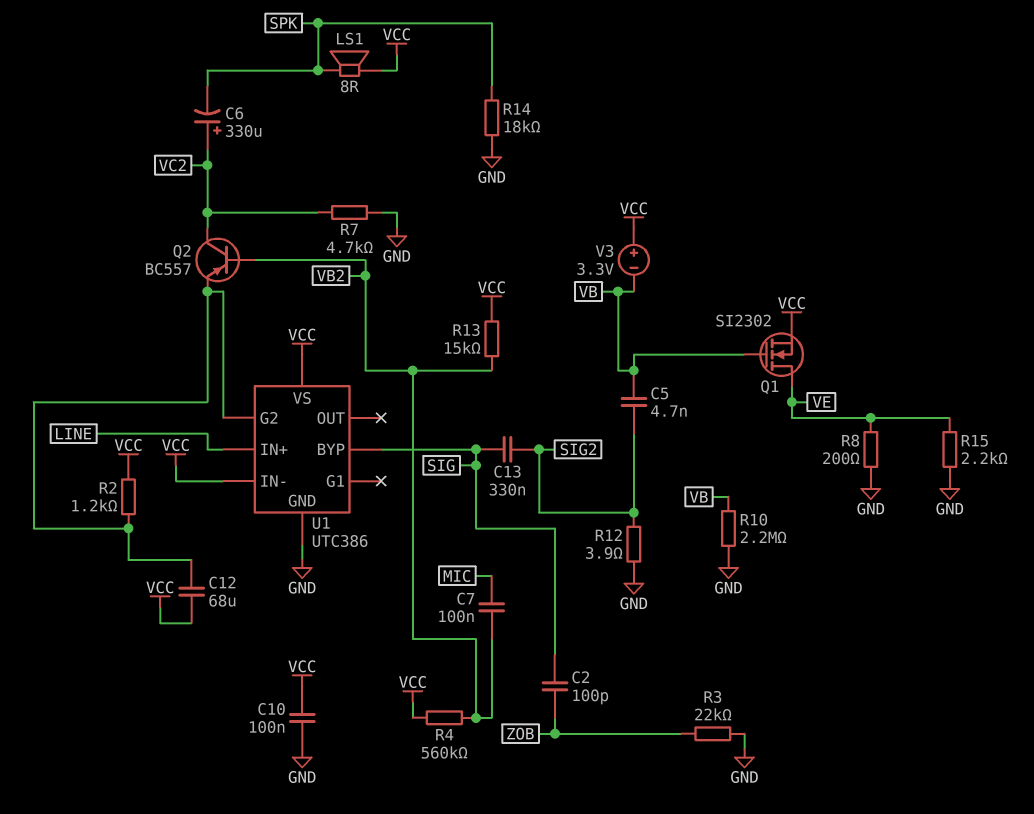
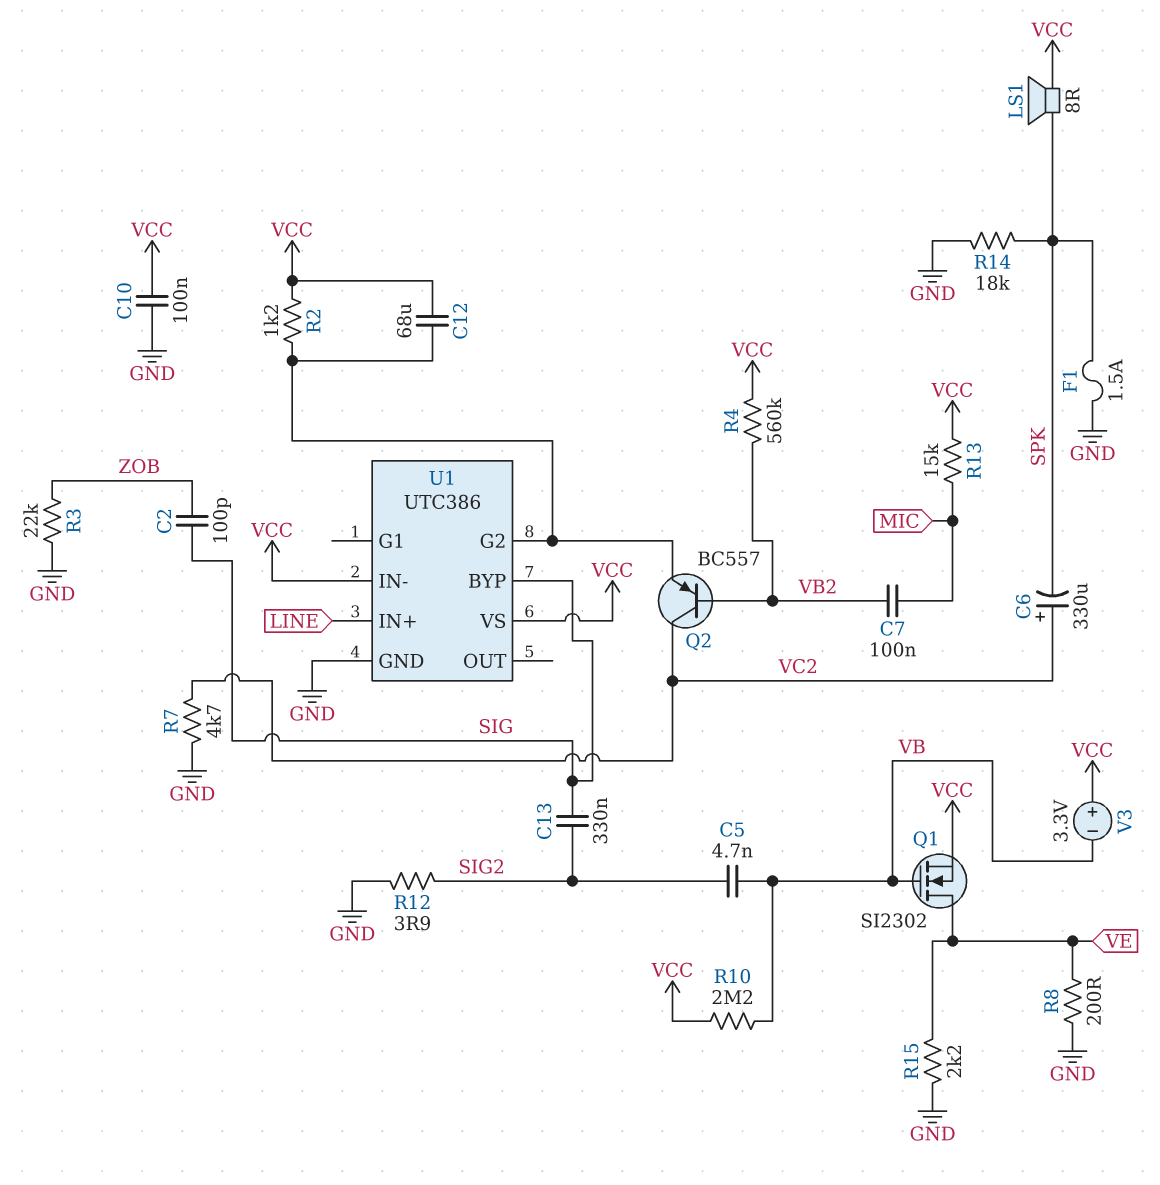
F1: none -> 1.5A (GND, SPK)
R10: 2.2M (GND, VB) -> 2.2M (VB, VCC)
R13: 15k (VB2, VCC) -> 15k (MIC, VCC)

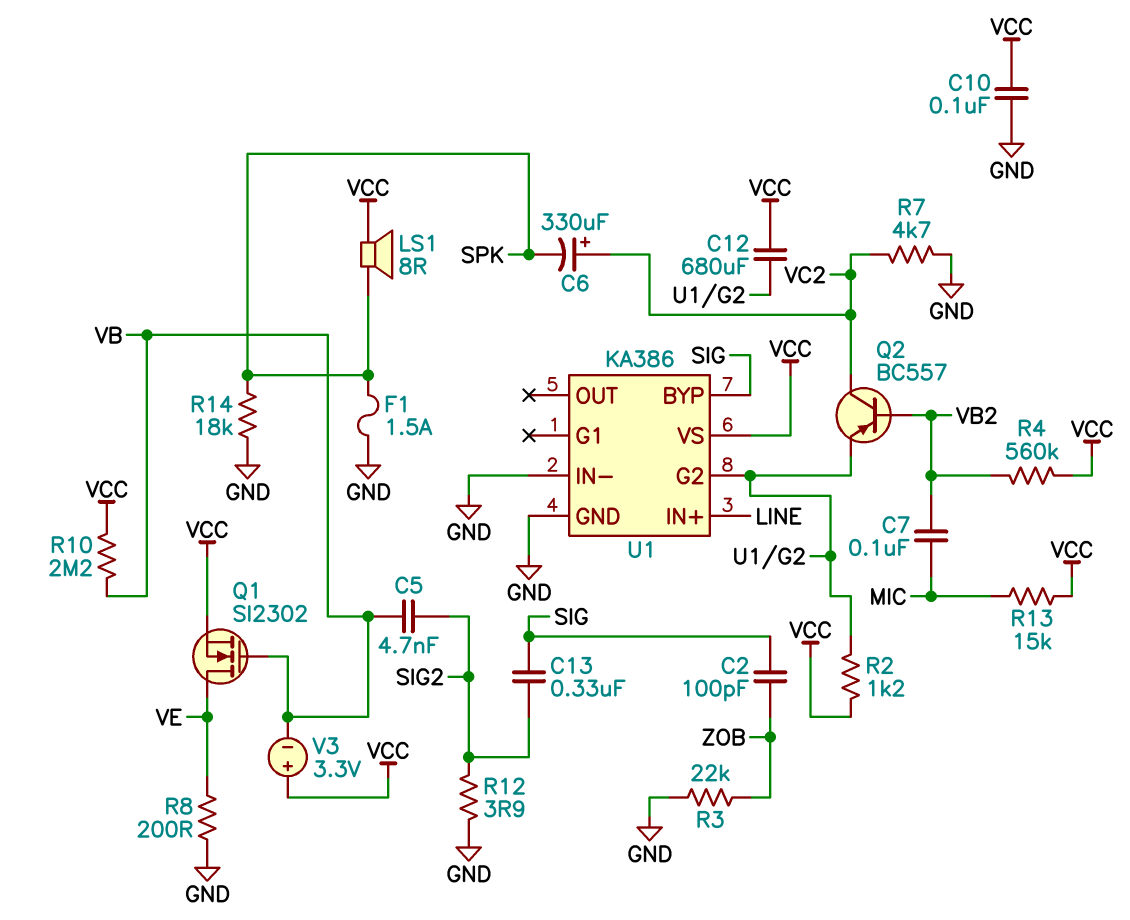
C12: 68uF (U1/G2, VCC) -> 680uF (U1/G2, VCC)
R15: 2.2k (GND, VE) -> none
U1: UTC386 -> KA386
U1 pin IN-: VCC -> GND

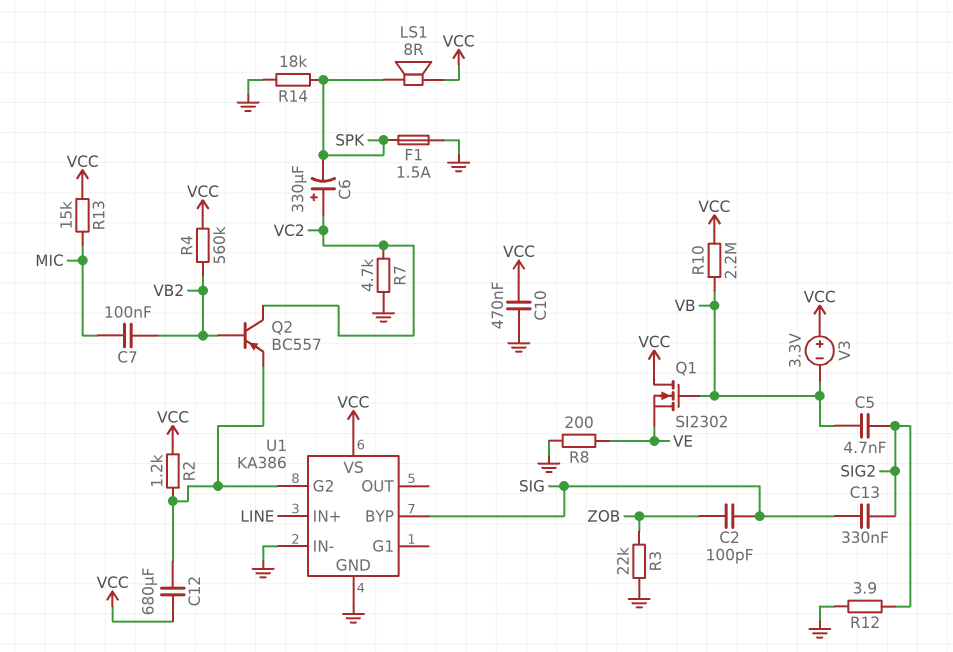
C10: 100nF (GND, VCC) -> 470nF (GND, VCC)
Q1: NMOS SI2302 (G VB, D VE, S VCC) -> NMOS SI2302 (G VB, D VCC, S VE)

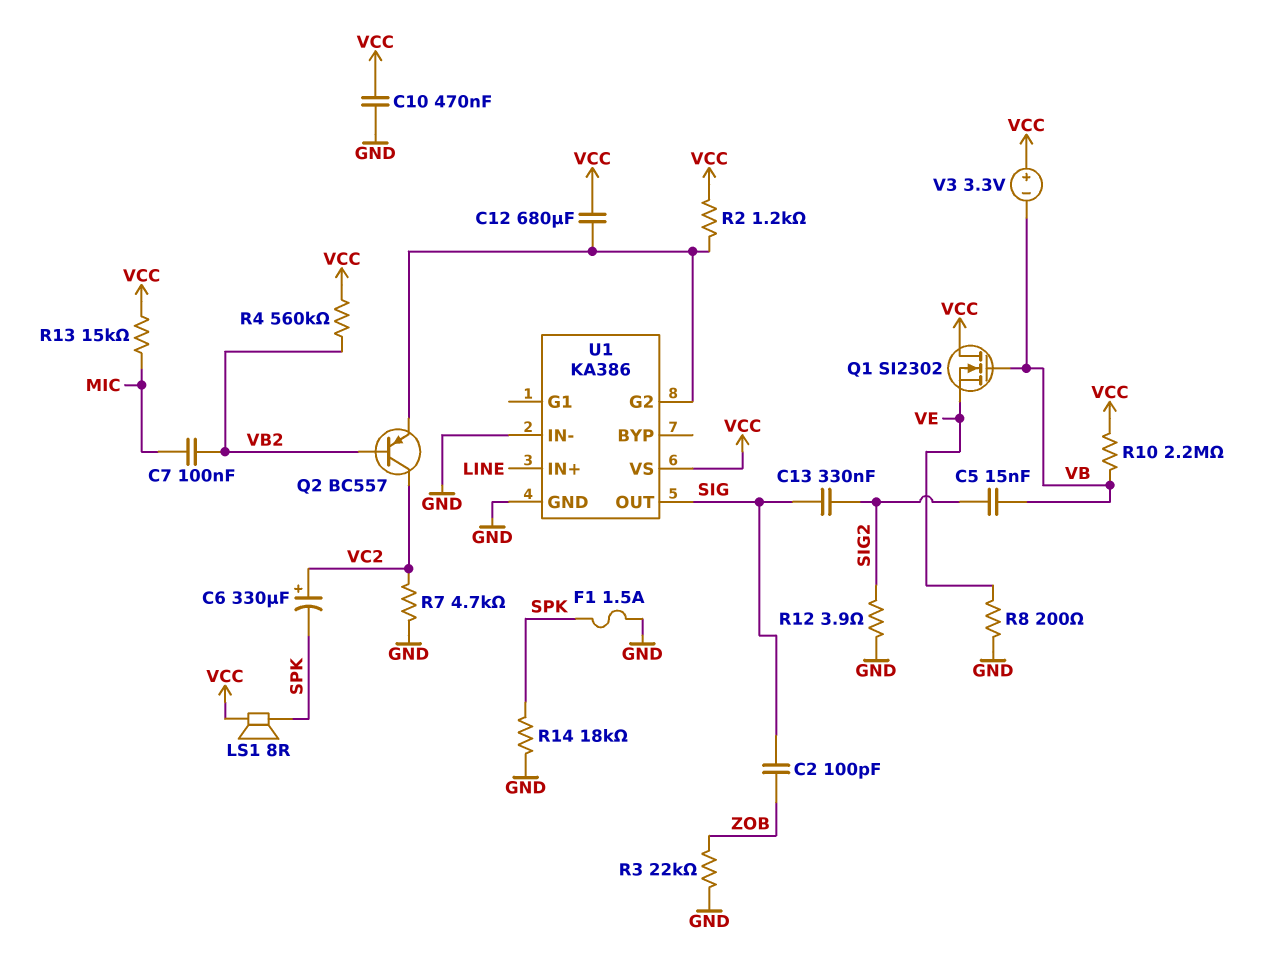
C5: 4.7nF (SIG2, VB) -> 15nF (SIG2, VB)
U1 pin BYP: SIG -> none
U1 pin OUT: none -> SIG

